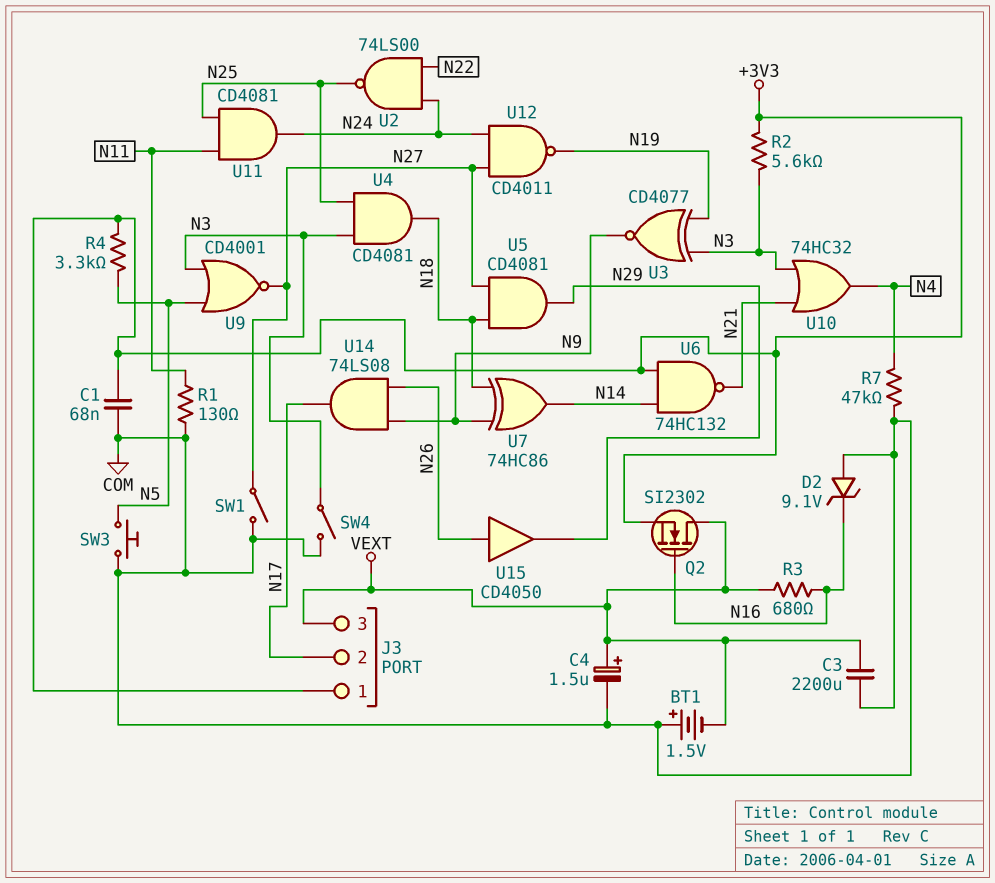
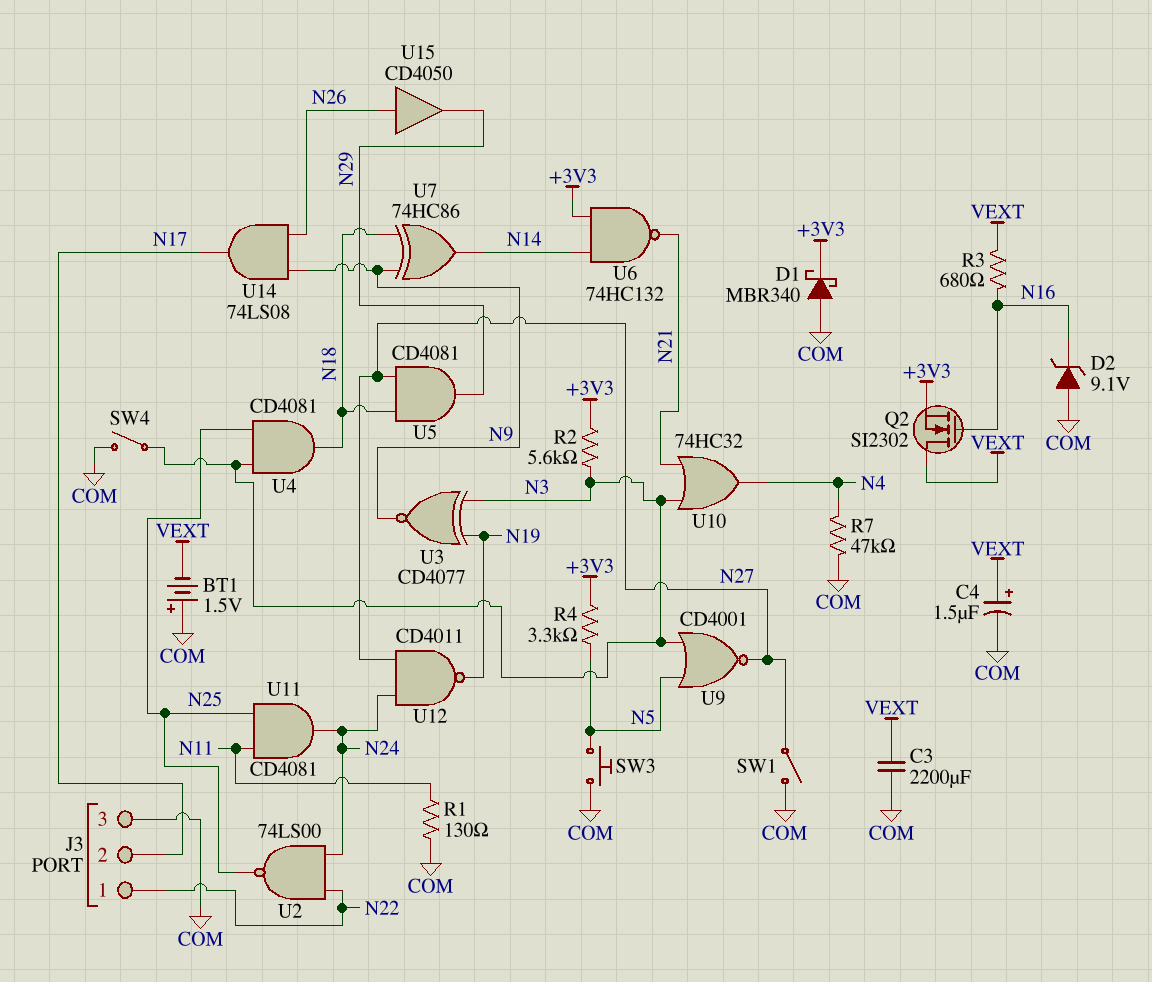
C1: 68nF (+3V3, COM) -> none
D1: none -> schottky MBR340 (A COM, K +3V3)
J3 pin 1: +3V3 -> N22
J3 pin 3: VEXT -> COM

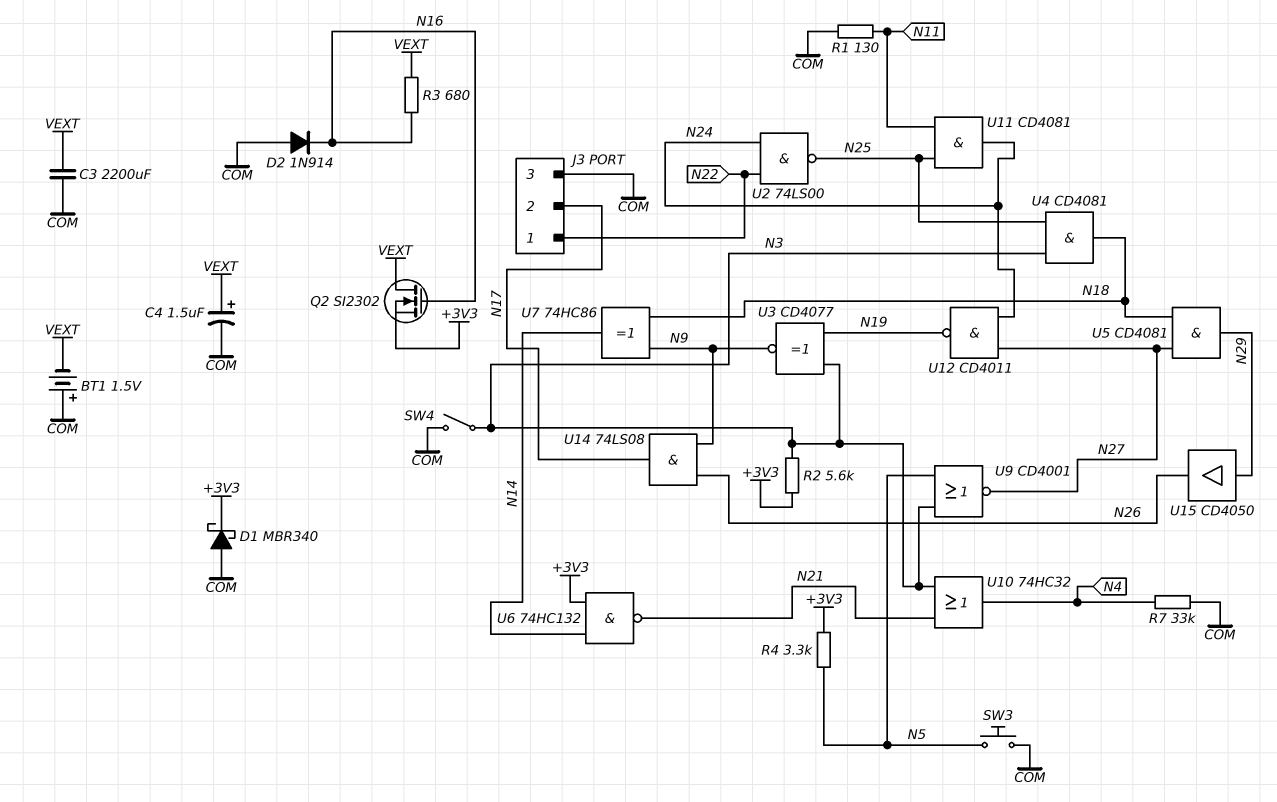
D2: zener 9.1V (A COM, K N16) -> diode 1N914 (A COM, K N16)
R7: 47k (COM, N4) -> 33k (COM, N4)
SW1: switch (COM, N27) -> none
U15: buffer CD4050 (in N26, out N29) -> buffer CD4050 (in N29, out N26)

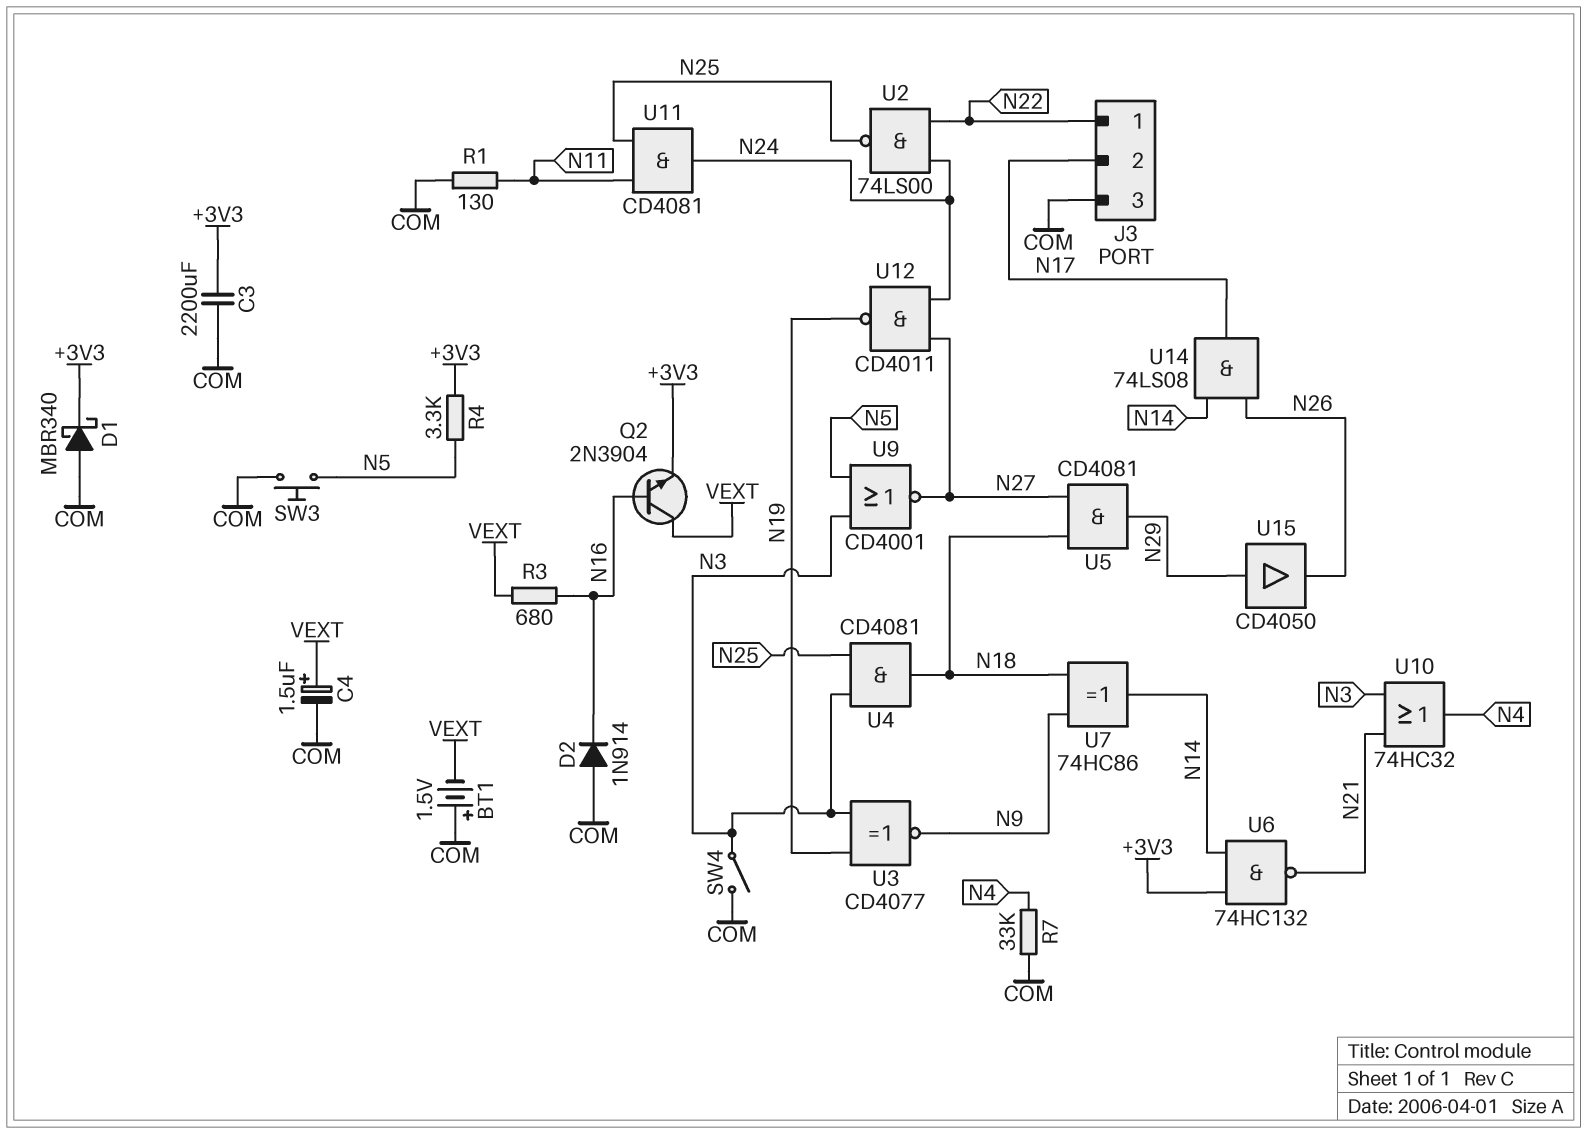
C3: 2200uF (COM, VEXT) -> 2200uF (+3V3, COM)
Q2: NMOS SI2302 (G N16, D VEXT, S +3V3) -> NPN 2N3904 (B N16, C VEXT, E +3V3)
R2: 5.6k (+3V3, N3) -> none
U14: AND 74LS08 (in N9, in N26, out N17) -> AND 74LS08 (in N14, in N26, out N17)

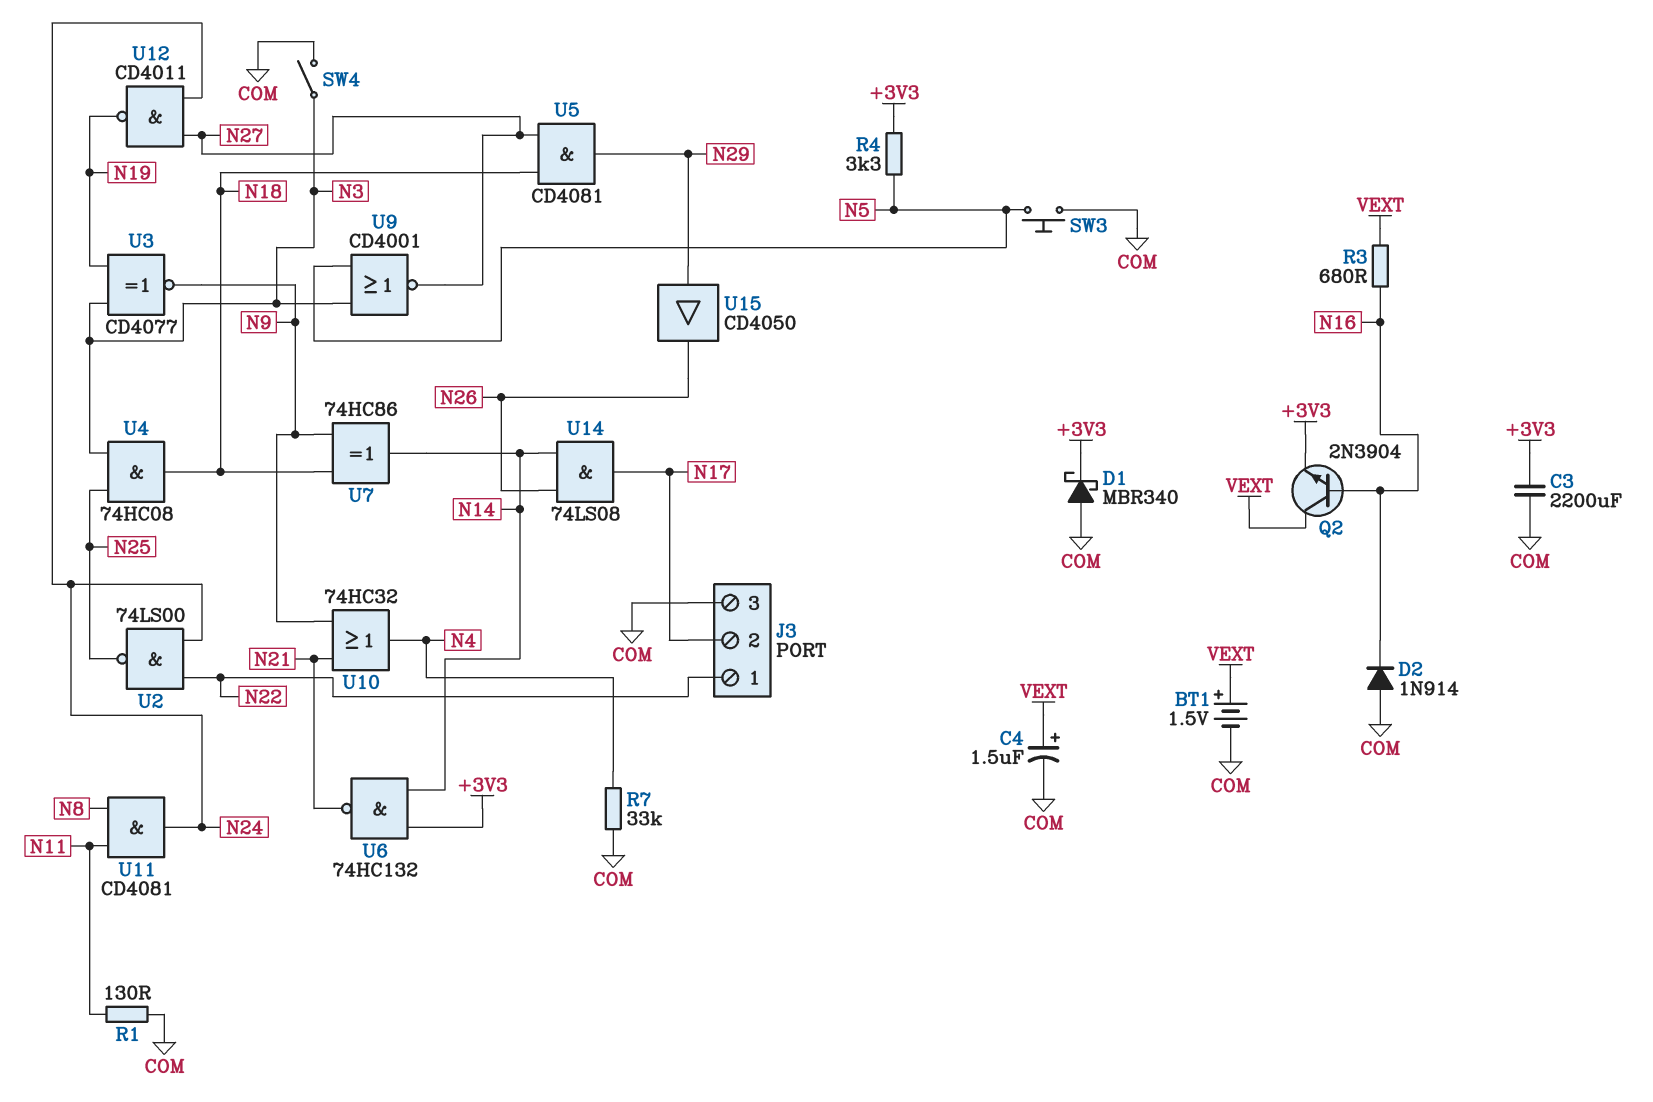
BT1: 1.5V (plus COM, minus VEXT) -> 1.5V (plus VEXT, minus COM)
U4: AND CD4081 (in N3, in N25, out N18) -> AND 74HC08 (in N3, in N25, out N18)
U10: OR 74HC32 (in N3, in N21, out N4) -> OR 74HC32 (in N9, in N21, out N4)
U11: AND CD4081 (in N11, in N25, out N24) -> AND CD4081 (in N8, in N11, out N24)

